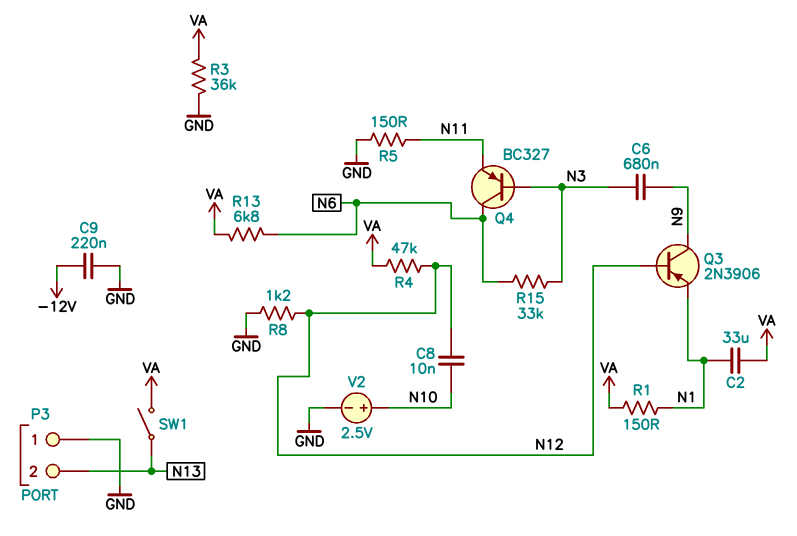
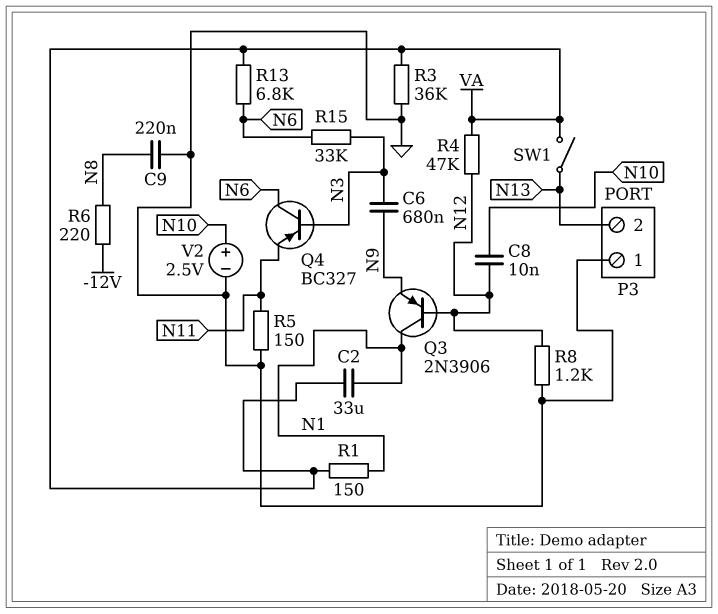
C9: 220nF (-12V, GND) -> 220nF (GND, N8)
Q3: PNP 2N3906 (B N12, C N9, E N1) -> PNP 2N3906 (B N12, C N1, E N9)
R6: none -> 220 (-12V, N8)

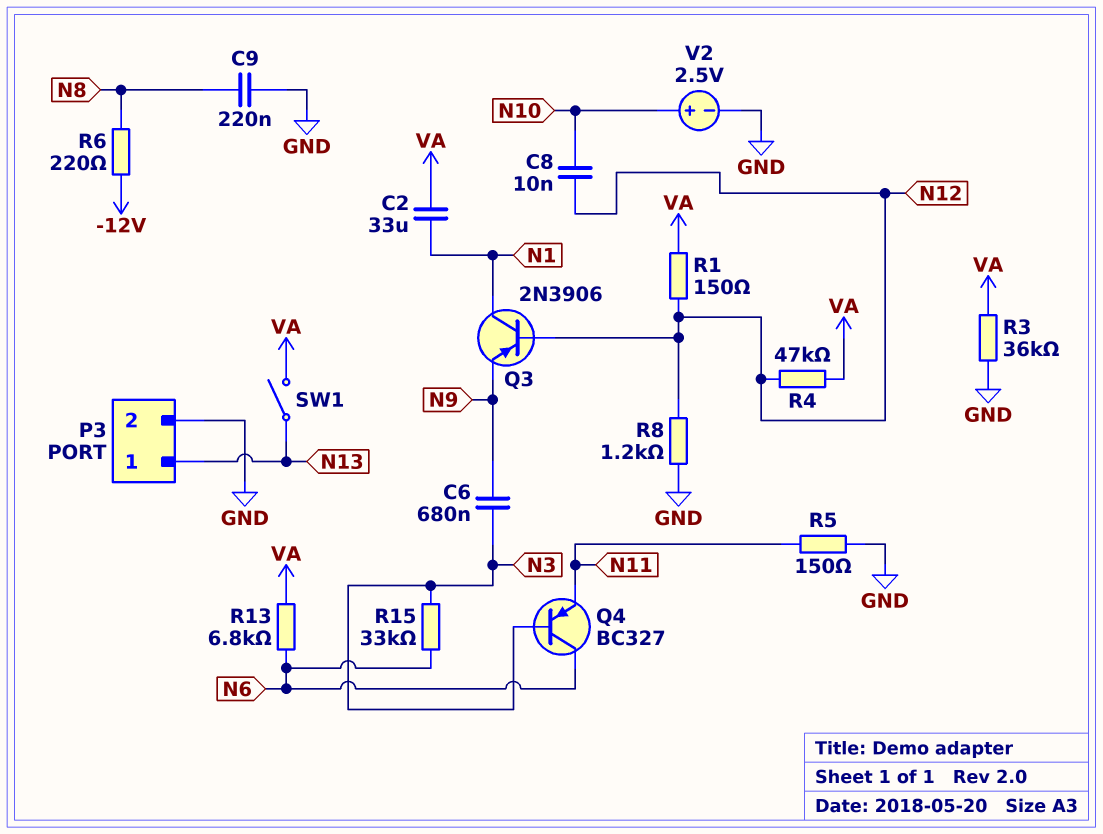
P3 pin 1: GND -> N13
P3 pin 2: N13 -> GND
R1: 150 (N1, VA) -> 150 (N12, VA)

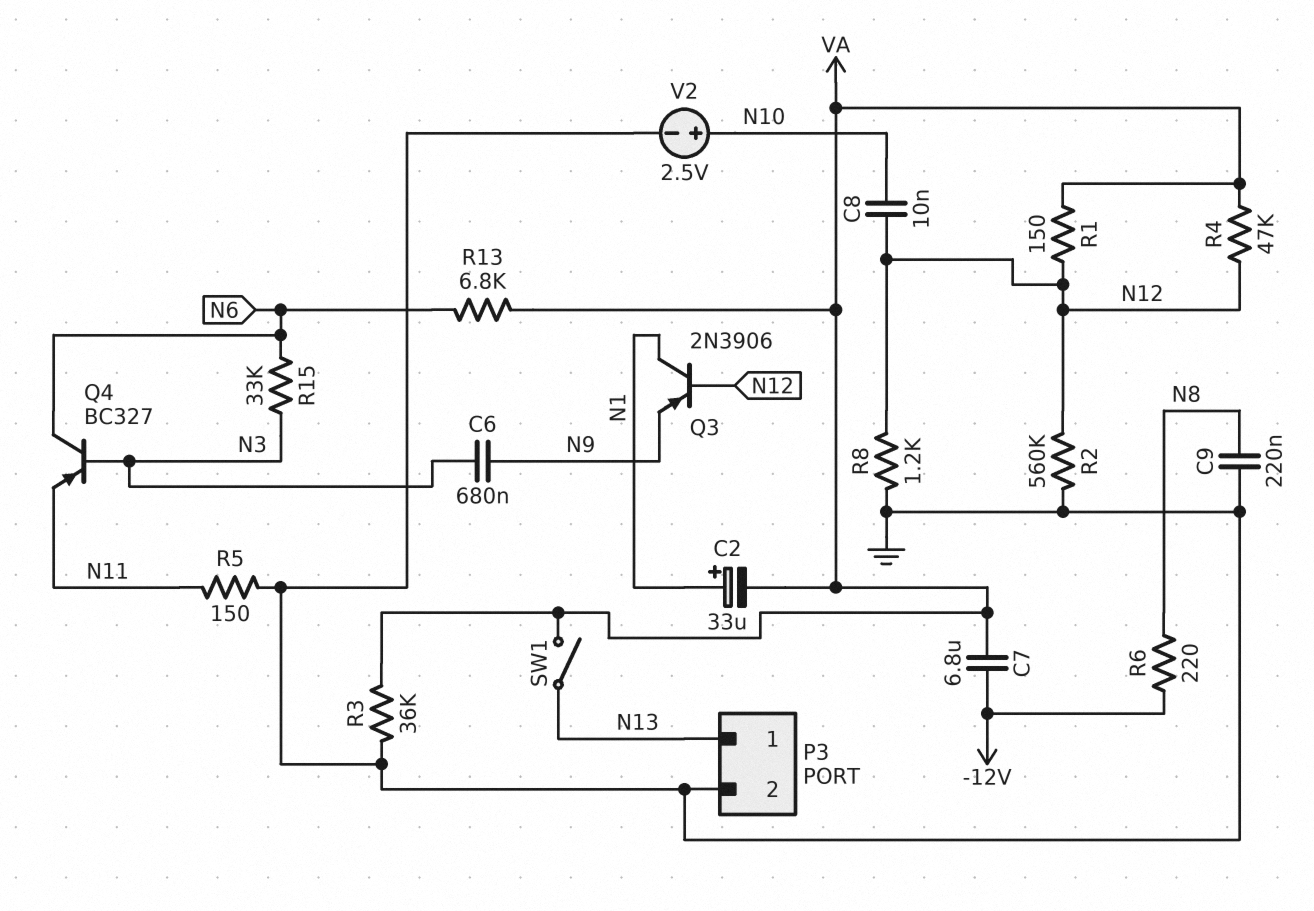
C2: 33uF (N1, VA) -> 33uF (plus N1, minus VA)
C7: none -> 6.8uF (-12V, VA)
R2: none -> 560k (GND, N12)

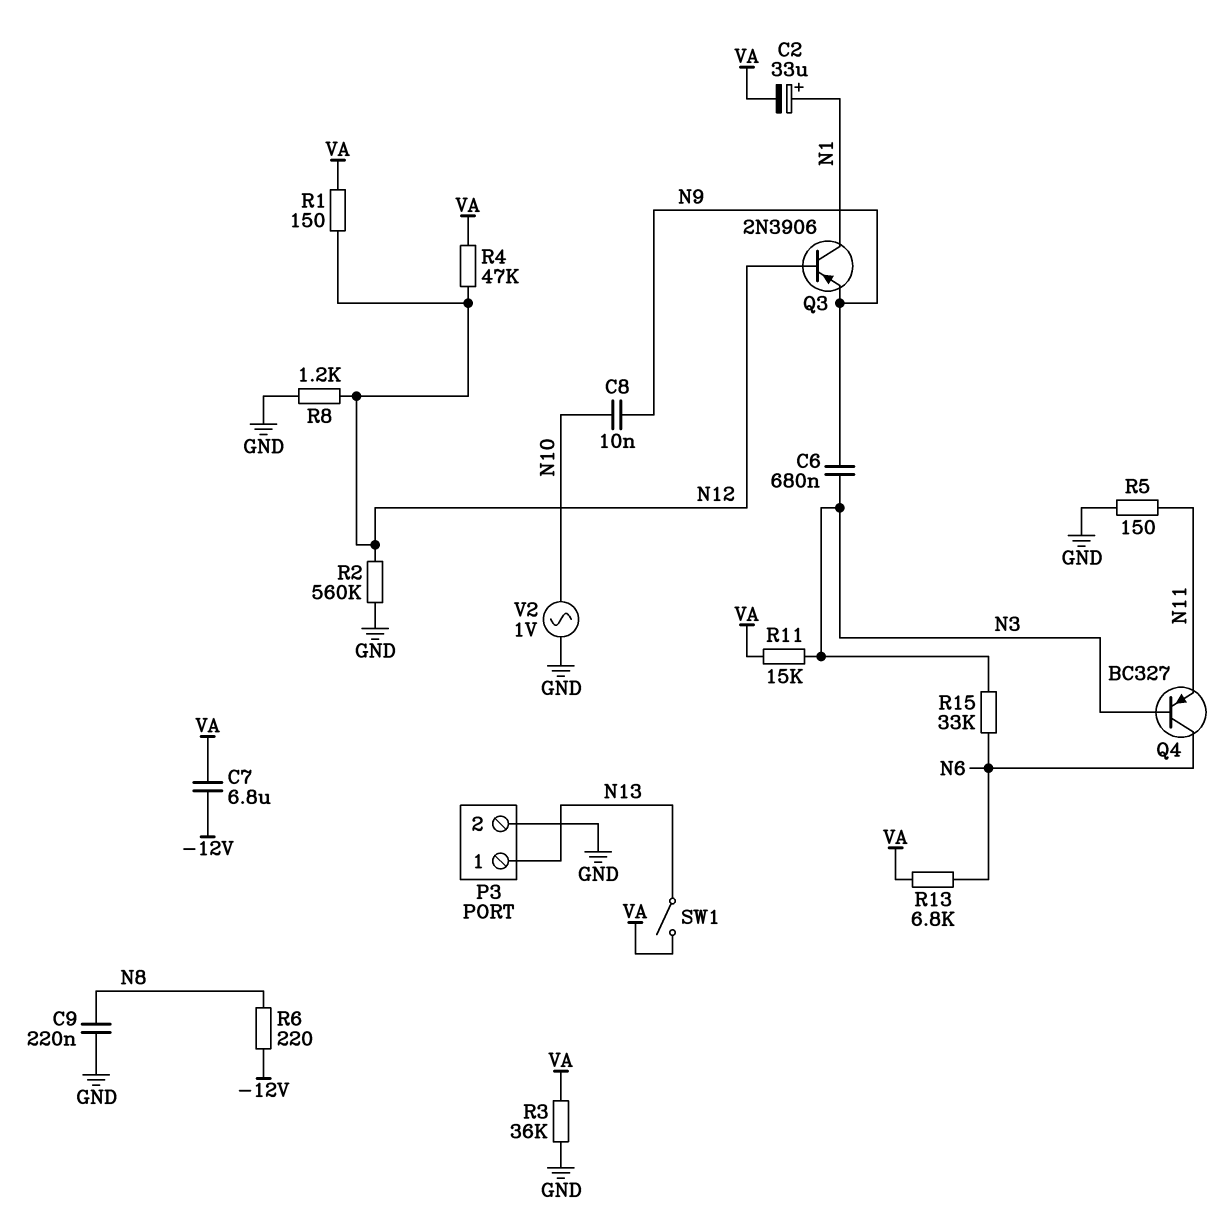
C8: 10nF (N10, N12) -> 10nF (N9, N10)
R11: none -> 15k (N3, VA)
V2: 2.5V (plus N10, minus GND) -> AC 1V (GND, N10)

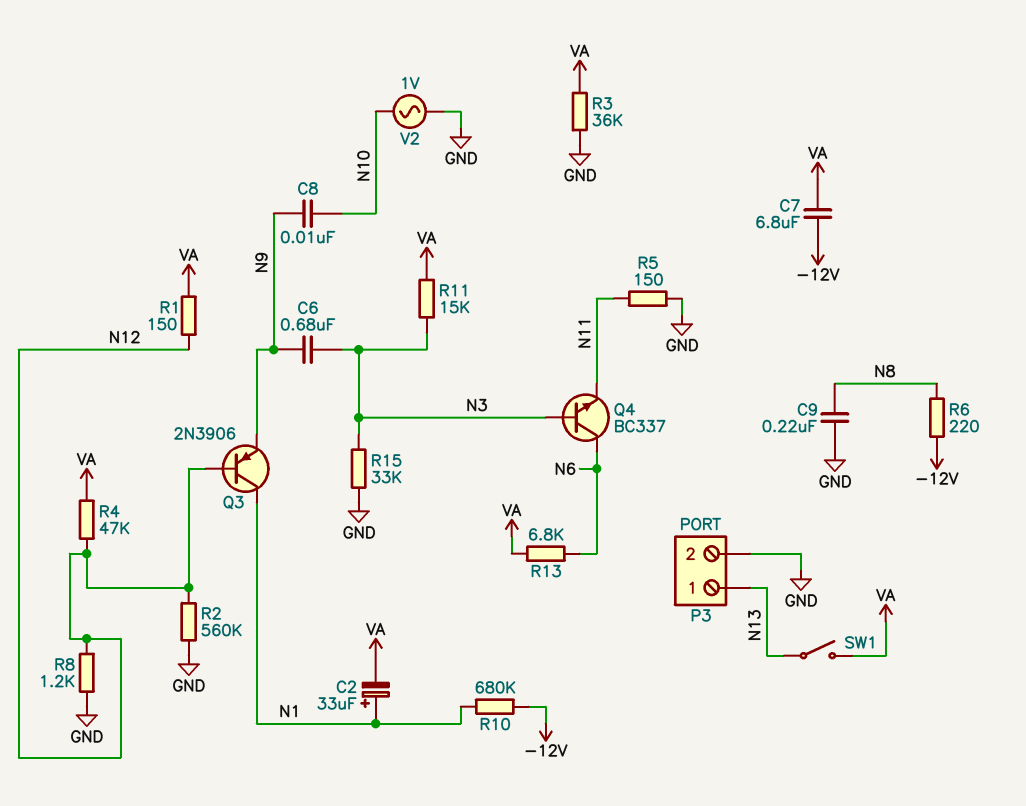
Q4: PNP BC327 (B N3, C N6, E N11) -> NPN BC337 (B N3, C N6, E N11)
R10: none -> 680k (-12V, N1)
R15: 33k (N3, N6) -> 33k (GND, N3)

